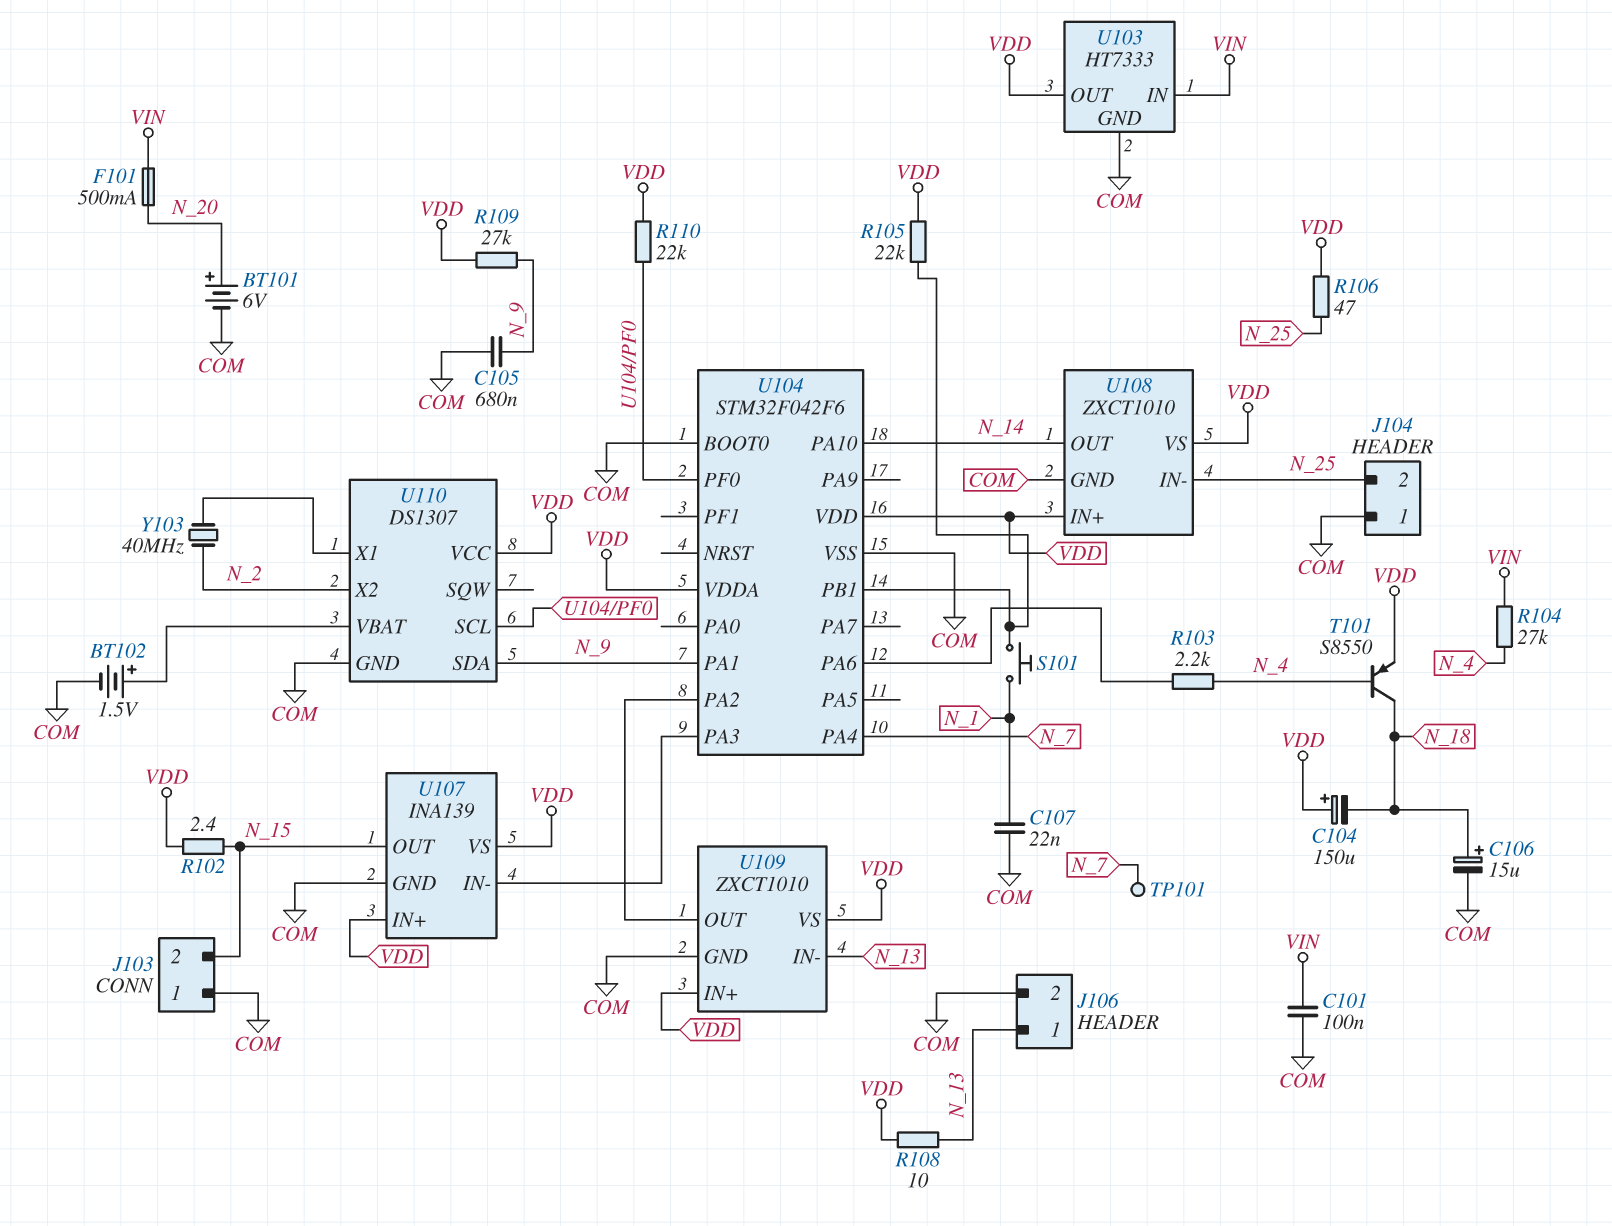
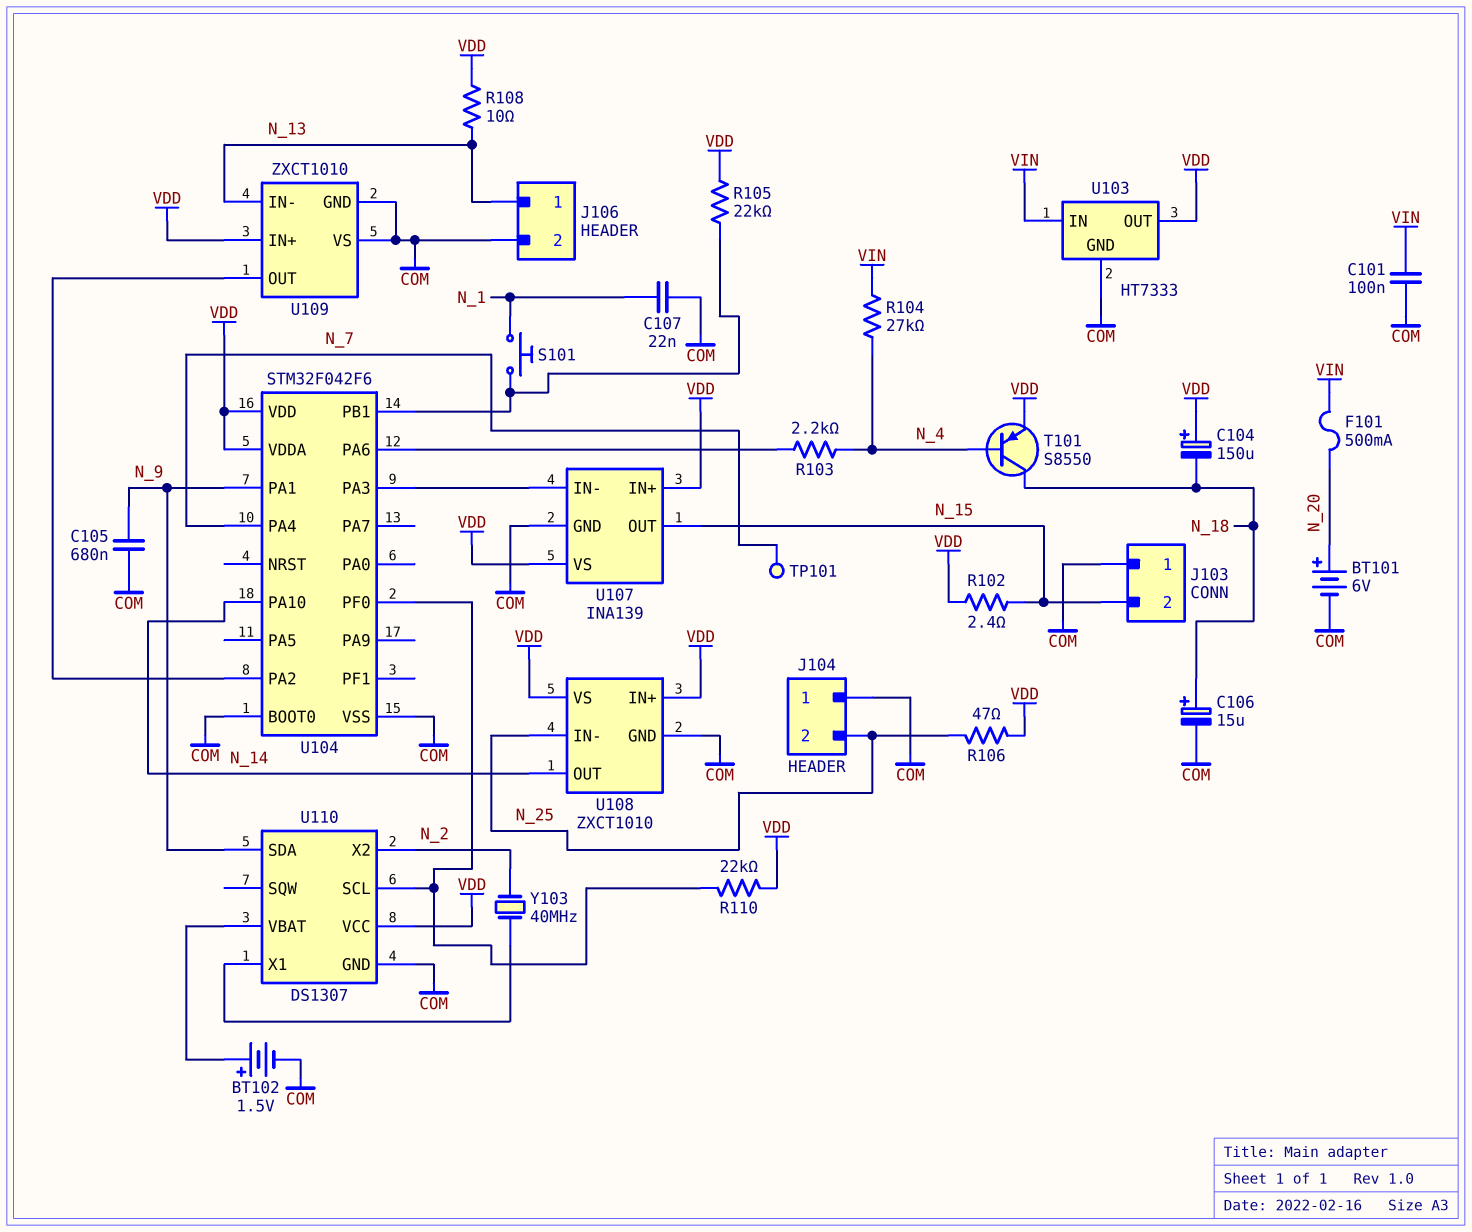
R109: 27k (N_9, VDD) -> none
U109 pin VS: VDD -> COM

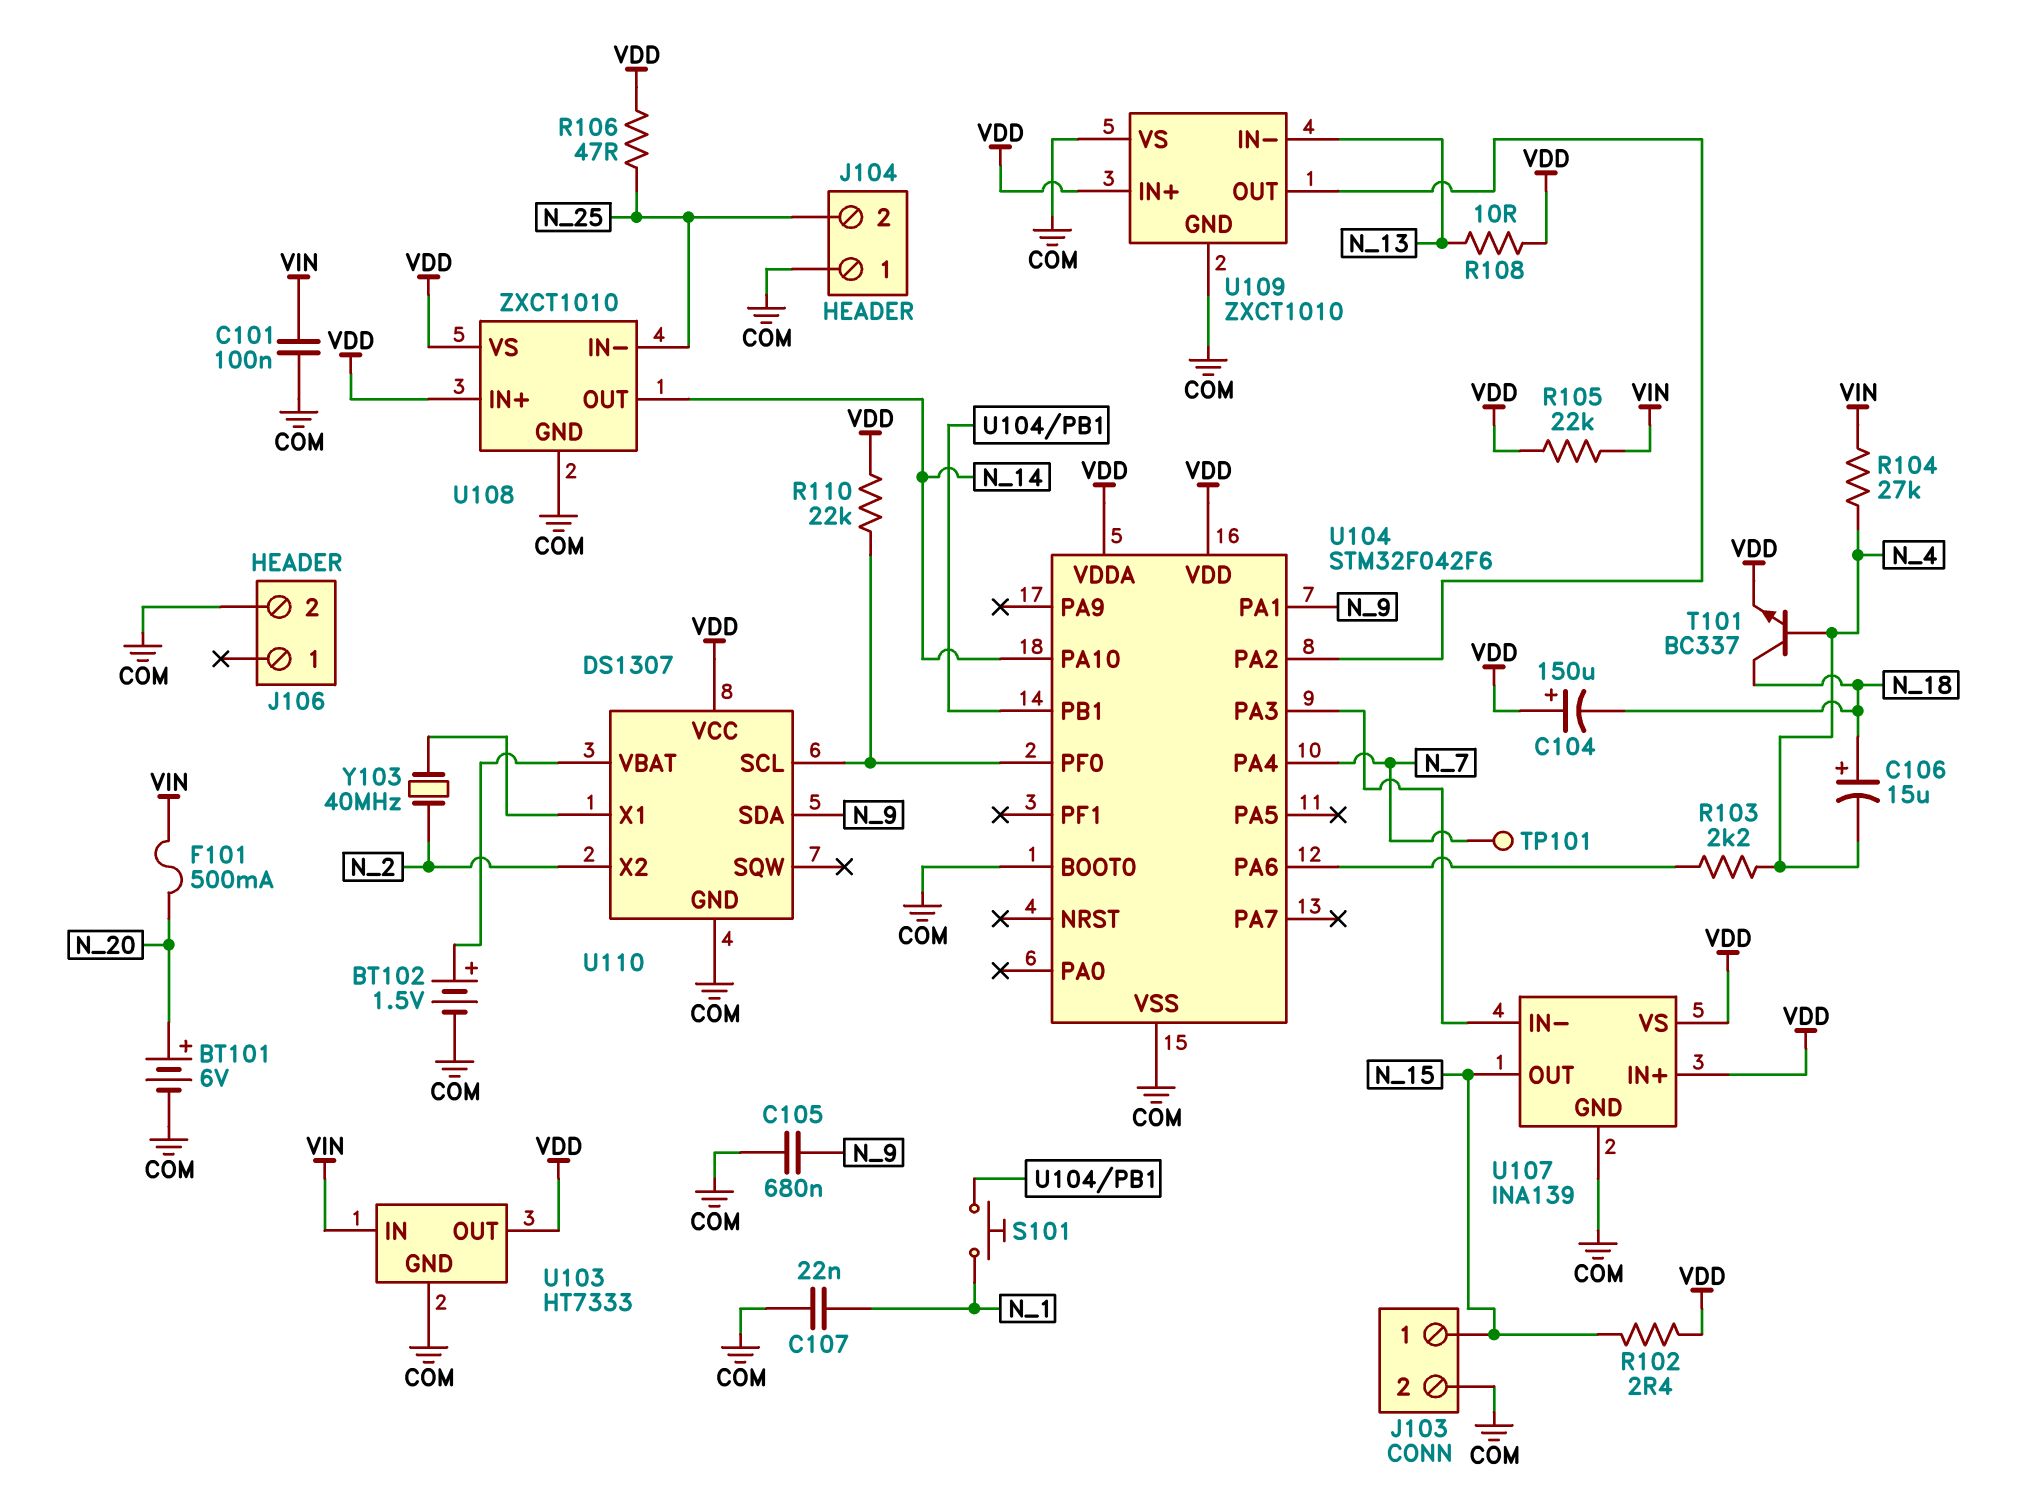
C106: 15uF (plus N_18, minus COM) -> 15uF (plus N_18, minus N_4)
J103 pin 1: COM -> N_15
J103 pin 2: N_15 -> COM
J106 pin 1: N_13 -> none
R105: 22k (U104/PB1, VDD) -> 22k (VDD, VIN)
T101: PNP S8550 (B N_4, C N_18, E VDD) -> NPN BC337 (B N_4, C N_18, E VDD)

